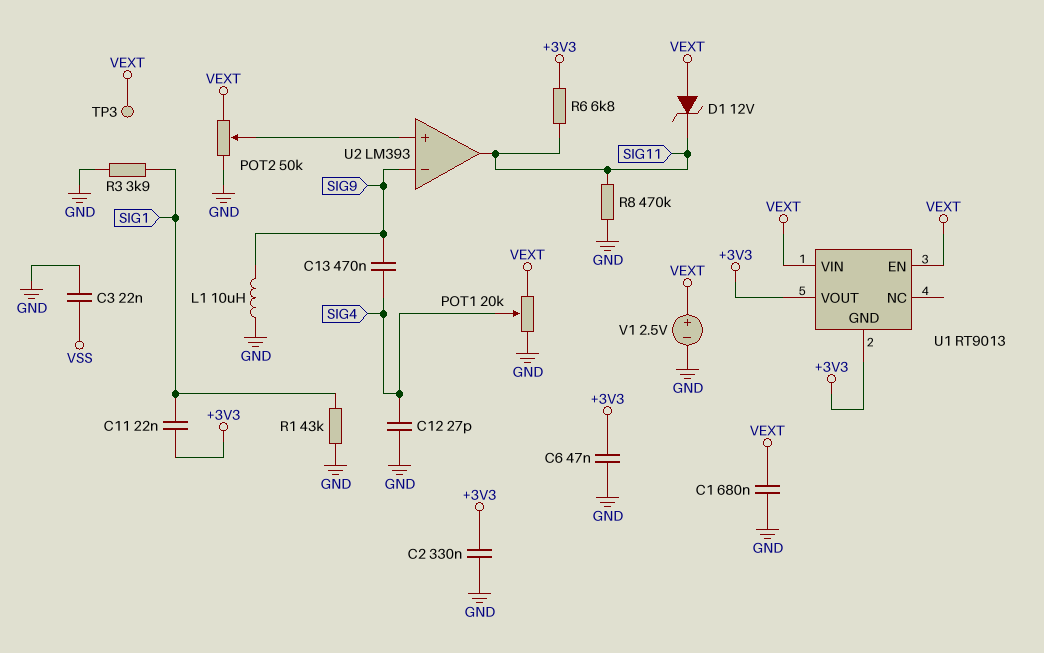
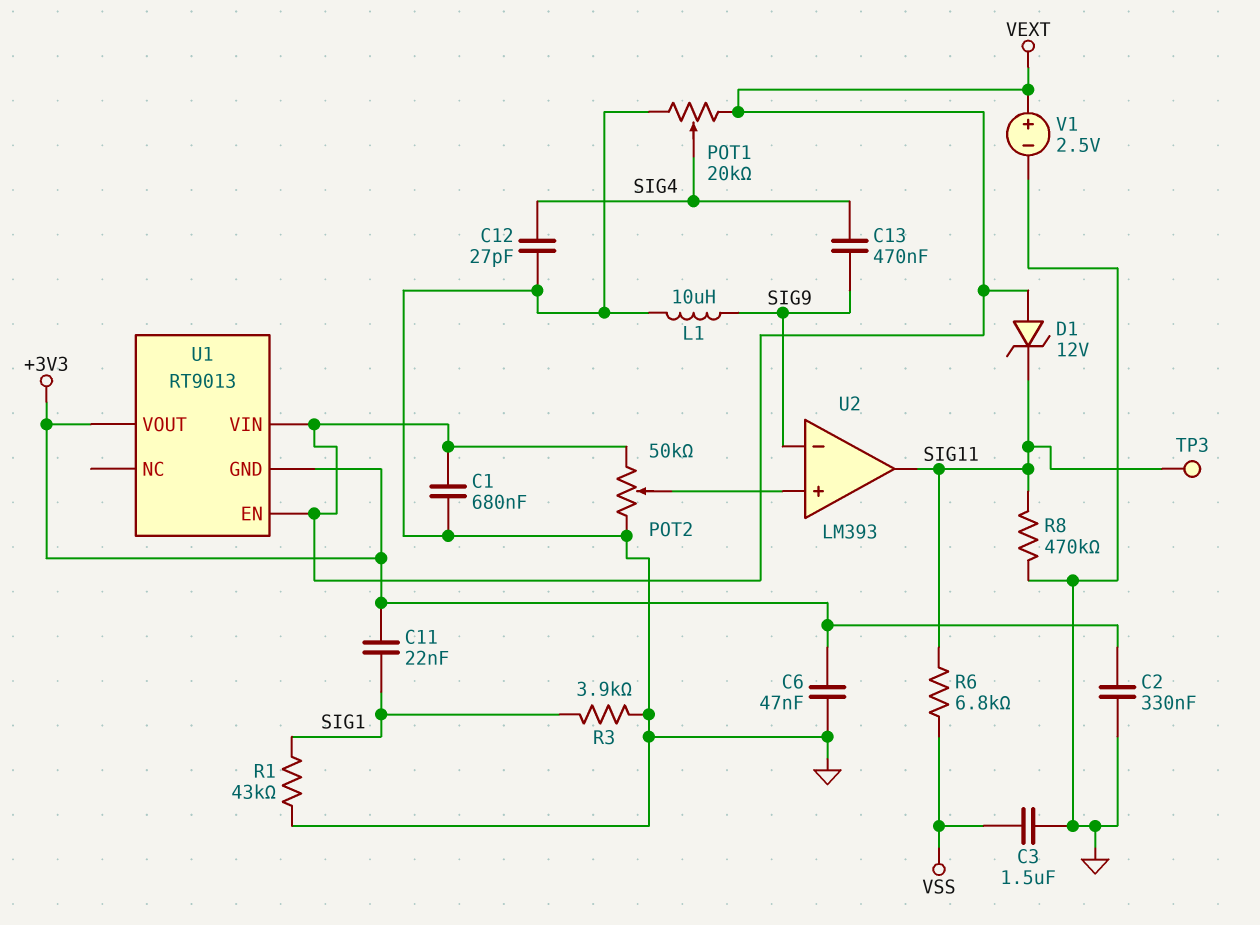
C3: 22nF (GND, VSS) -> 1.5uF (GND, VSS)
R6: 6.8k (+3V3, SIG11) -> 6.8k (SIG11, VSS)
TP3: test point (VEXT) -> test point (SIG11)

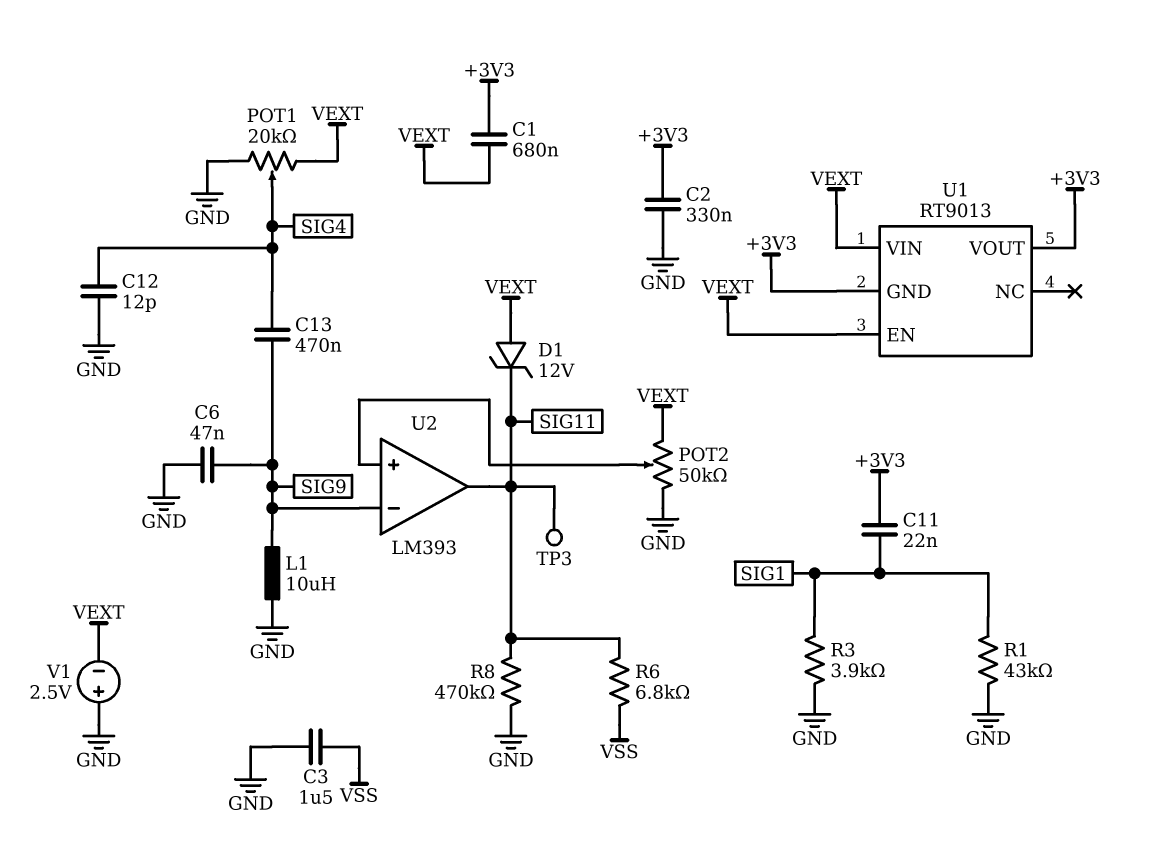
C1: 680nF (GND, VEXT) -> 680nF (+3V3, VEXT)
C6: 47nF (+3V3, GND) -> 47nF (GND, SIG9)
C12: 27pF (GND, SIG4) -> 12pF (GND, SIG4)
V1: 2.5V (plus VEXT, minus GND) -> 2.5V (plus GND, minus VEXT)

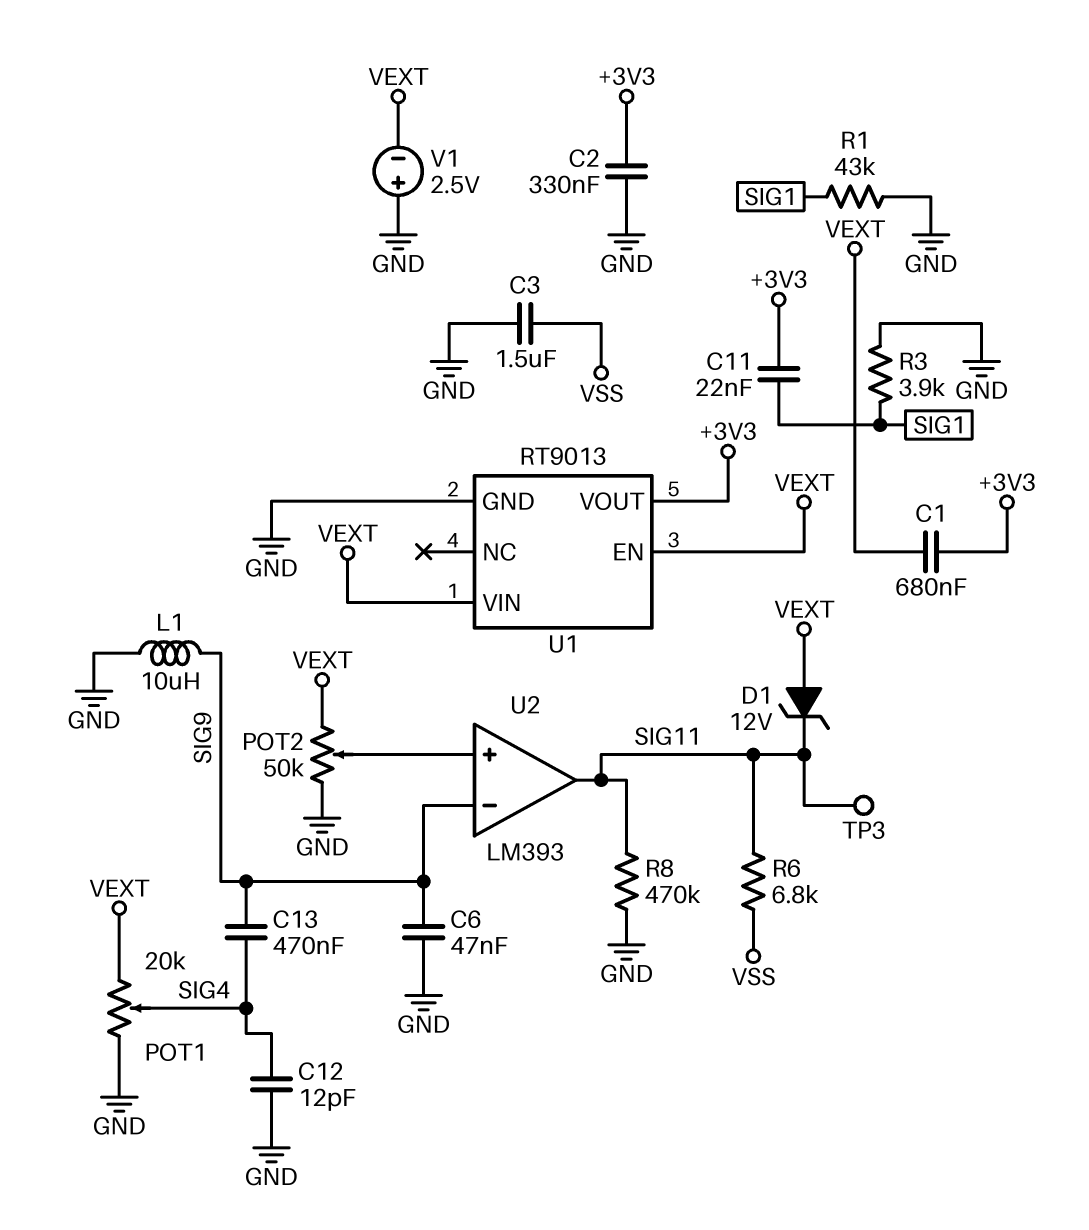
U1 pin GND: +3V3 -> GND

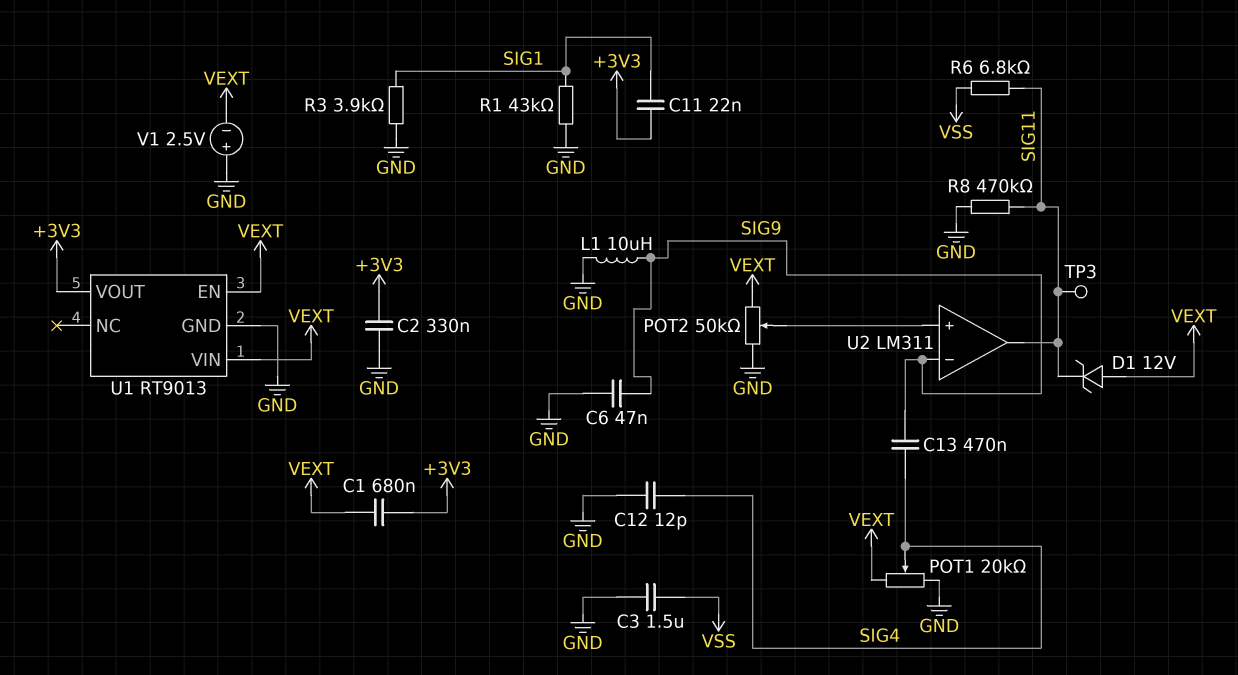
U2: LM393 -> LM311

